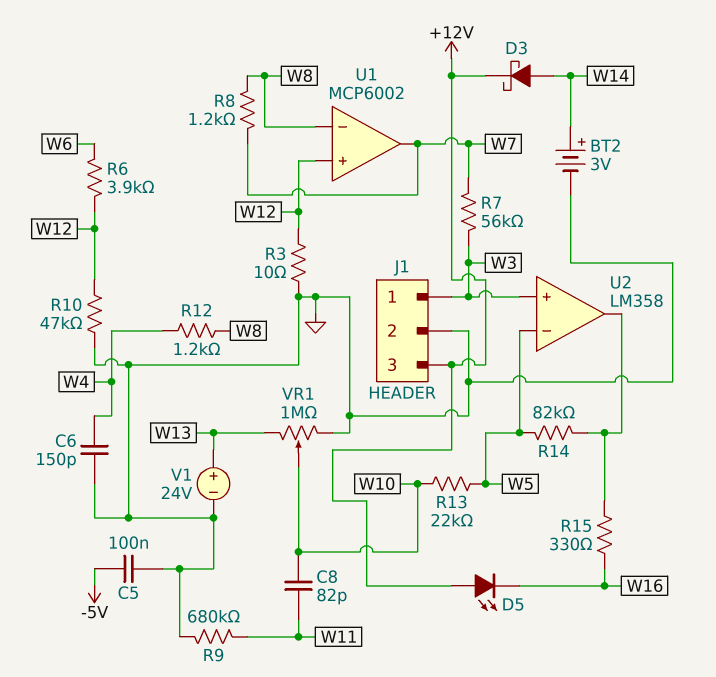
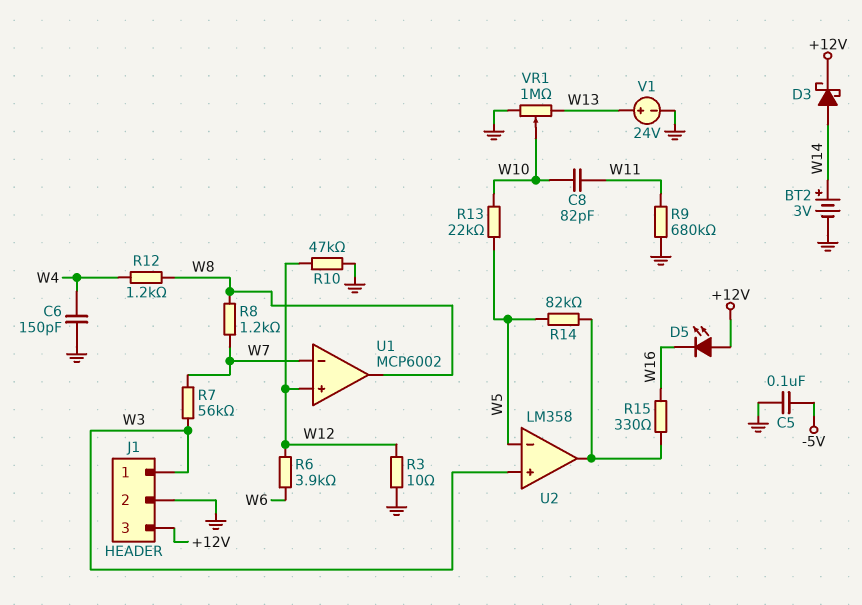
U1 pin in-: W8 -> W7
U1 pin out: W7 -> W8

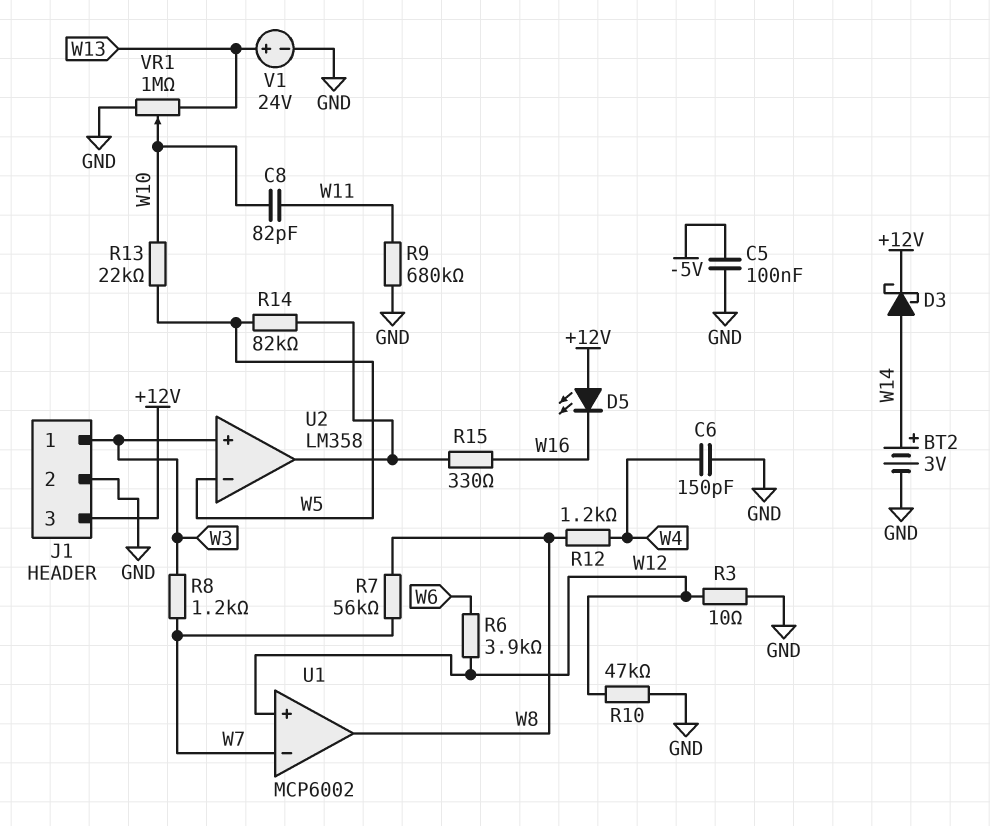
R7: 56k (W3, W7) -> 56k (W7, W8)
R8: 1.2k (W7, W8) -> 1.2k (W3, W7)

